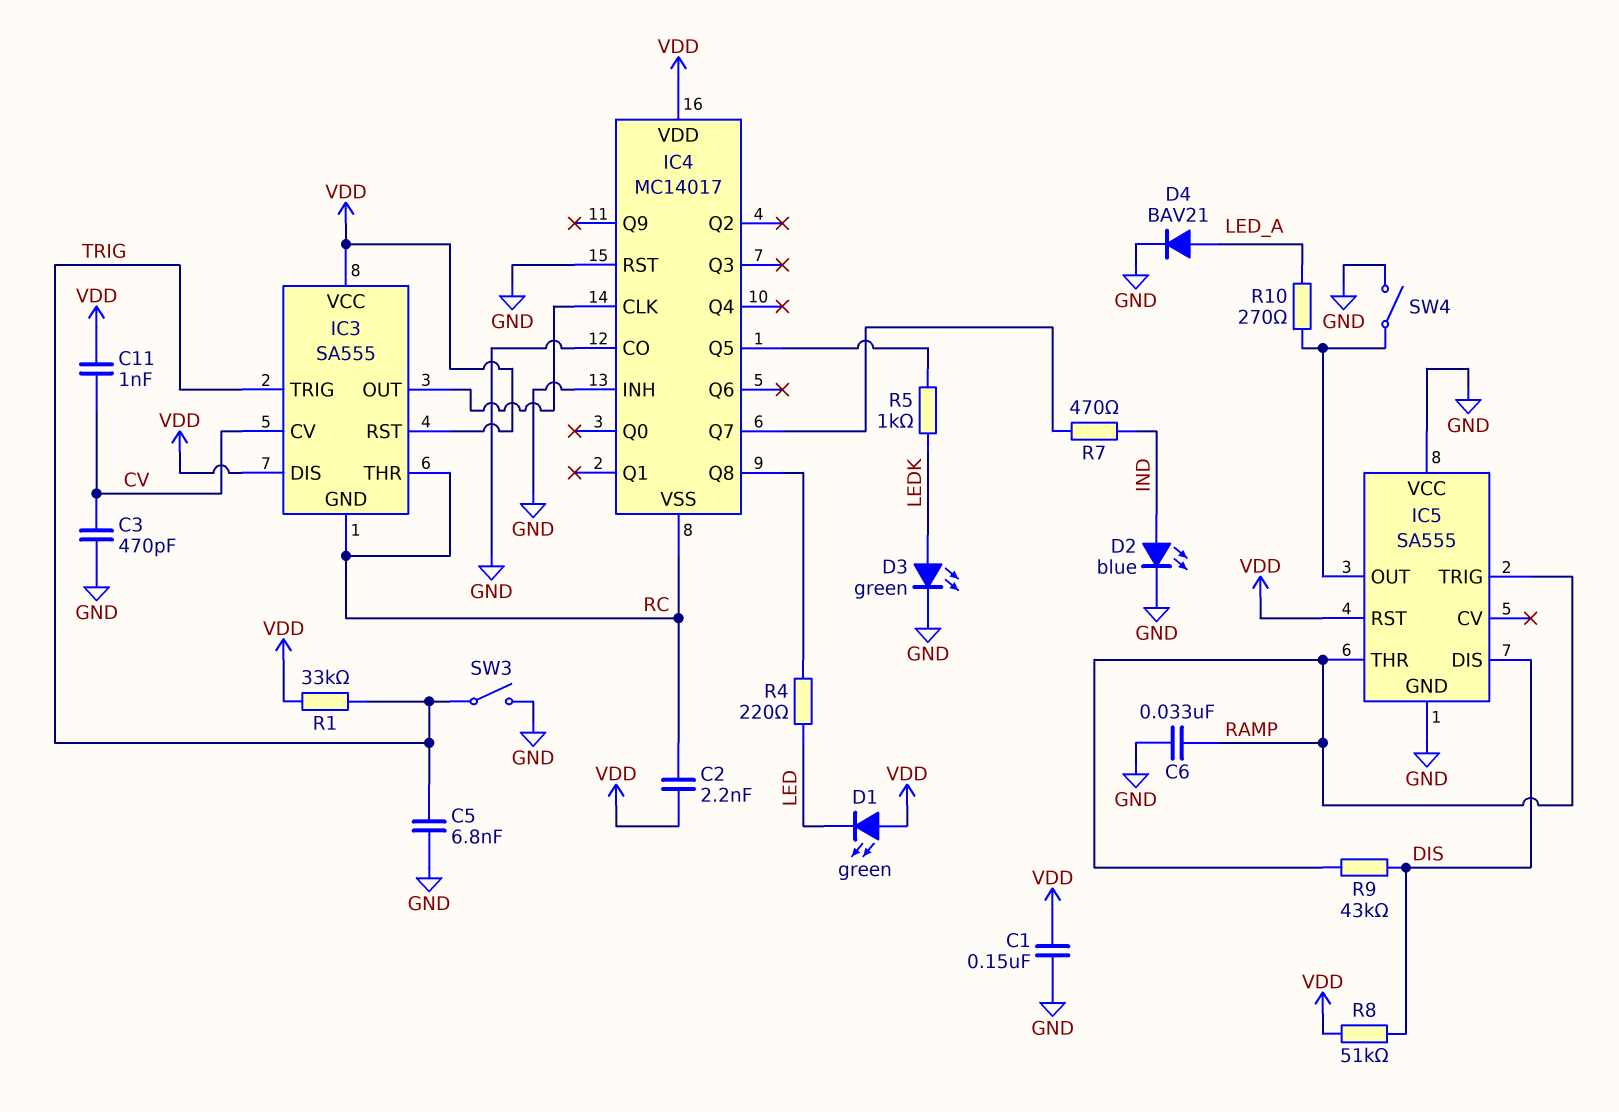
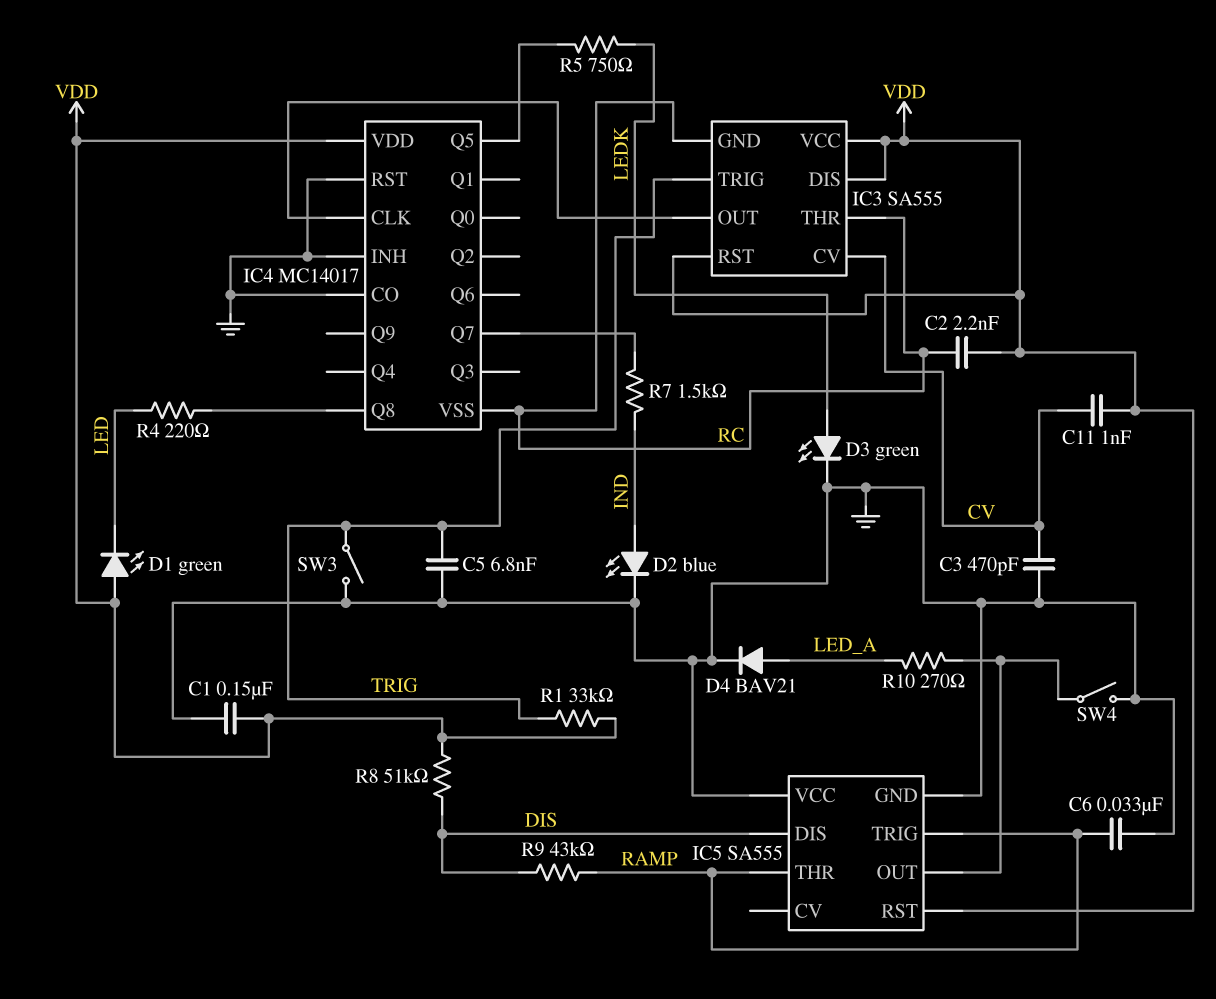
R5: 1k (IC4/Q5, LEDK) -> 750 (IC4/Q5, LEDK)
R7: 470 (IC4/Q7, IND) -> 1.5k (IC4/Q7, IND)

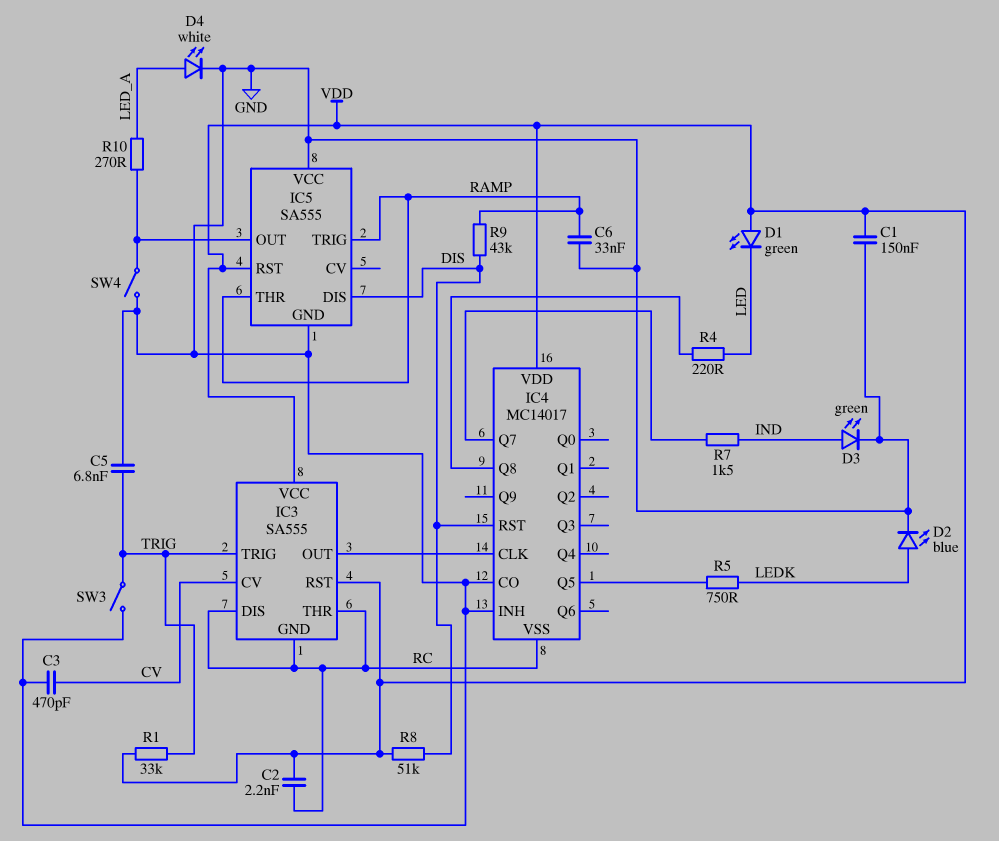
C11: 1nF (CV, VDD) -> none
D2: LED blue (A IND, K GND) -> LED blue (A LEDK, K GND)
D3: LED green (A LEDK, K GND) -> LED green (A IND, K GND)
D4: diode BAV21 (A LED_A, K GND) -> LED white (A LED_A, K GND)
IC3 pin DIS: VDD -> RC
IC4 pin RST: GND -> DIS

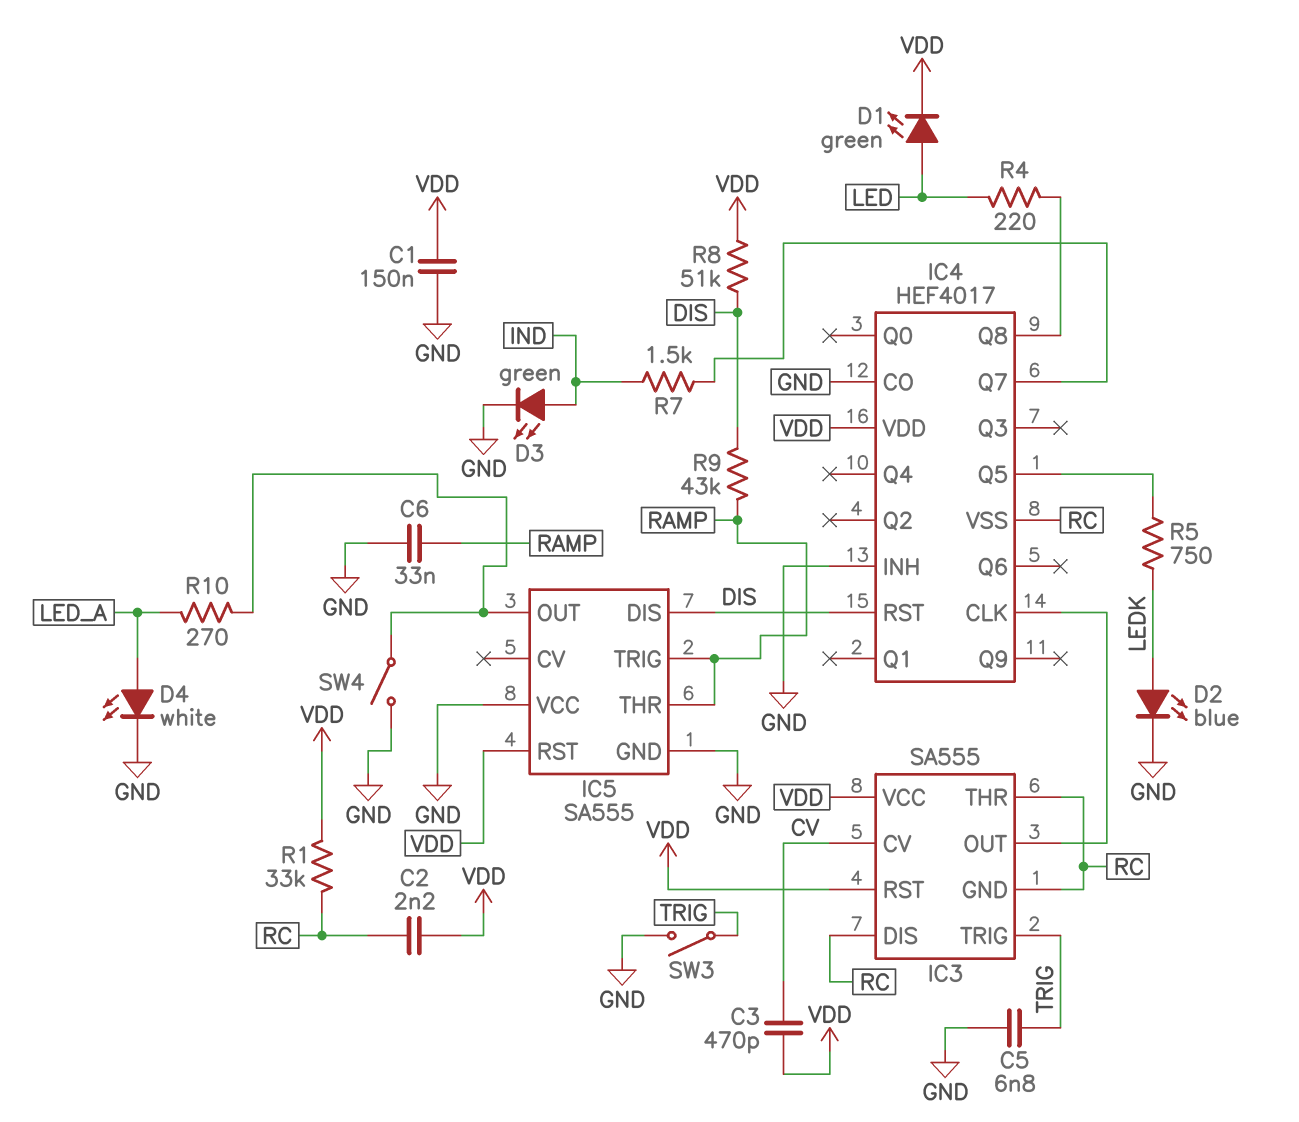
C3: 470pF (CV, GND) -> 470pF (CV, VDD)
D1: LED green (A VDD, K LED) -> LED green (A LED, K VDD)
IC4: MC14017 -> HEF4017
R1: 33k (TRIG, VDD) -> 33k (RC, VDD)

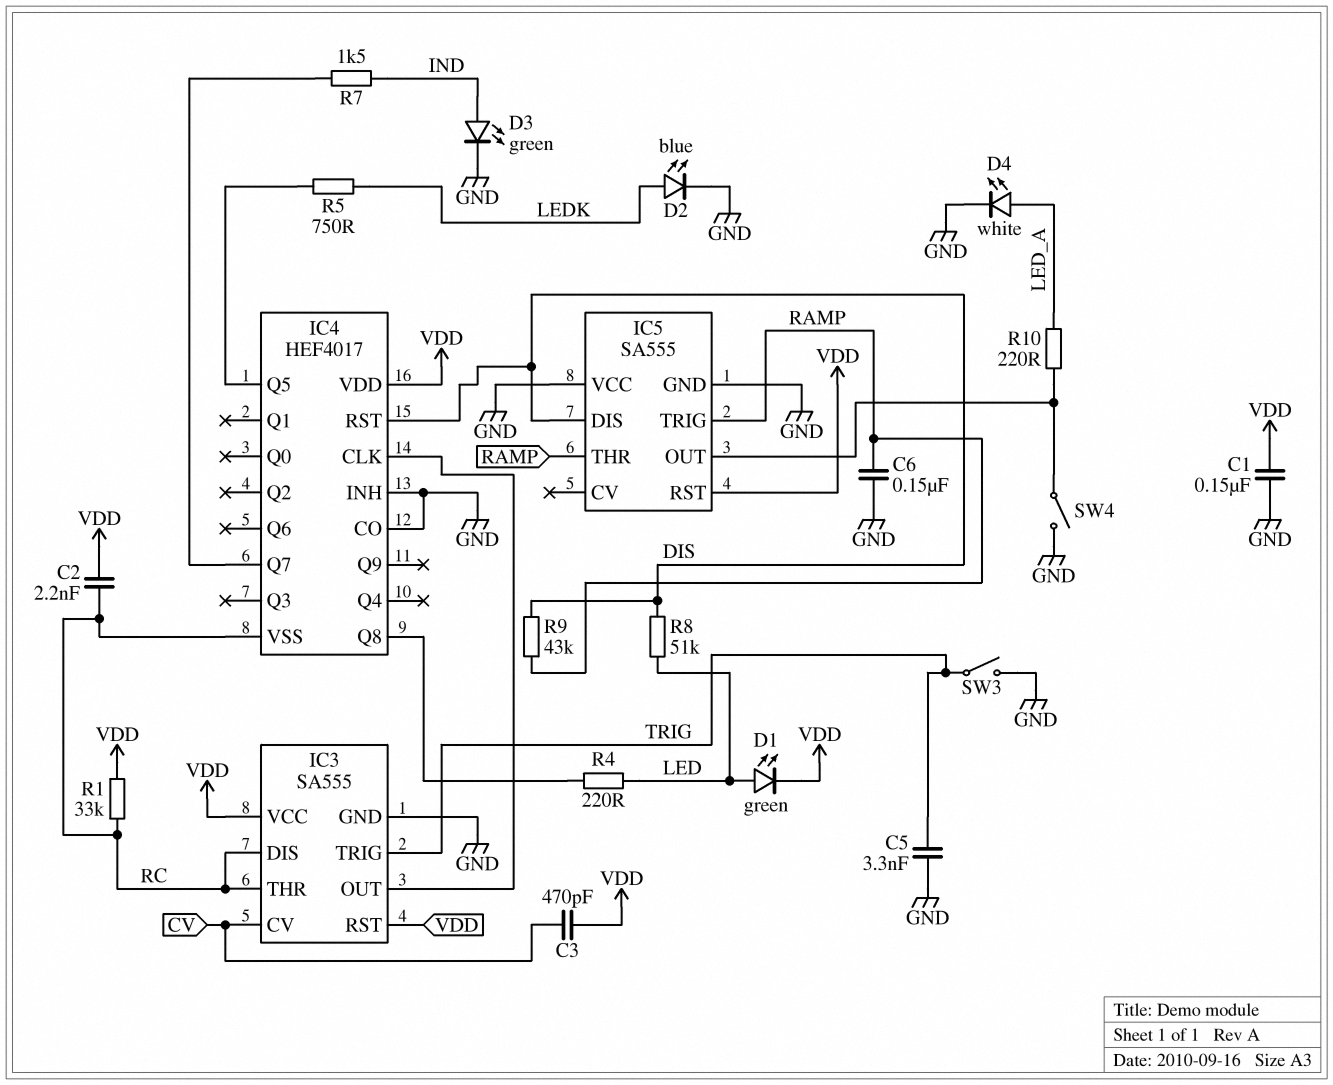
C5: 6.8nF (GND, TRIG) -> 3.3nF (GND, TRIG)
C6: 33nF (GND, RAMP) -> 150nF (GND, RAMP)
IC3 pin GND: RC -> GND
R8: 51k (DIS, VDD) -> 51k (DIS, LED)
R10: 270 (IC5/OUT, LED_A) -> 220 (IC5/OUT, LED_A)

